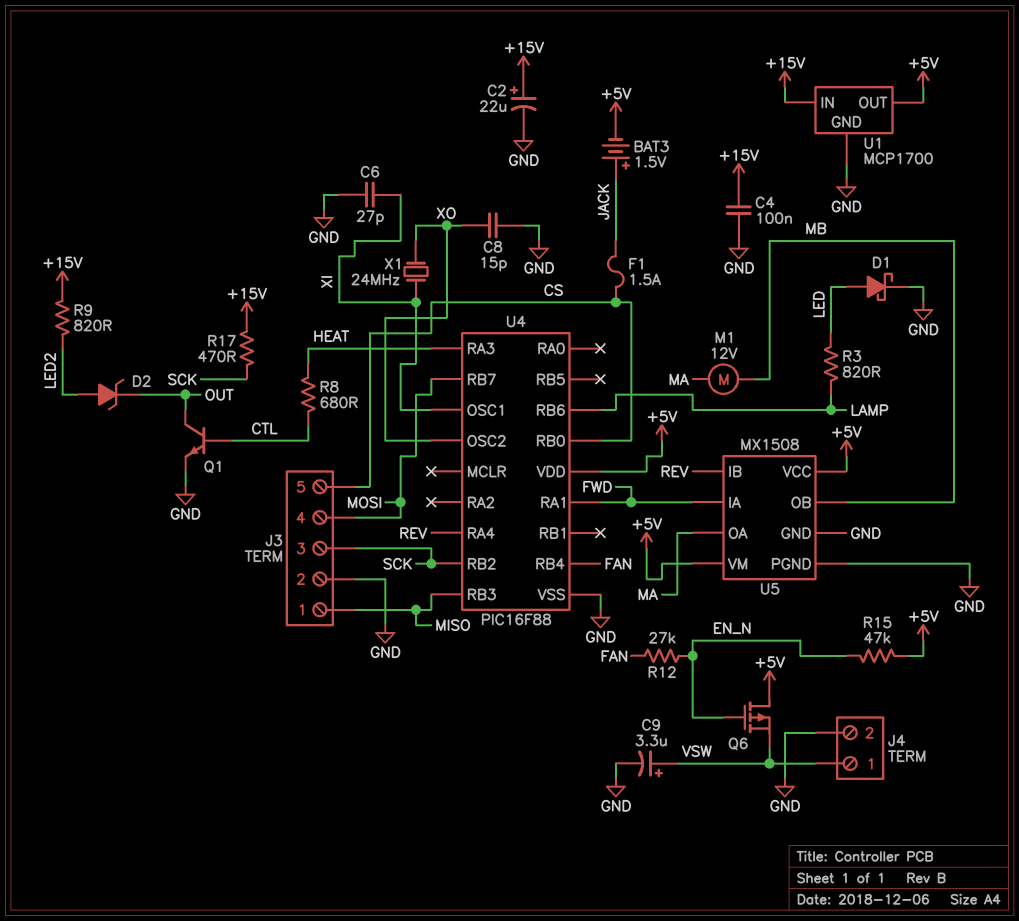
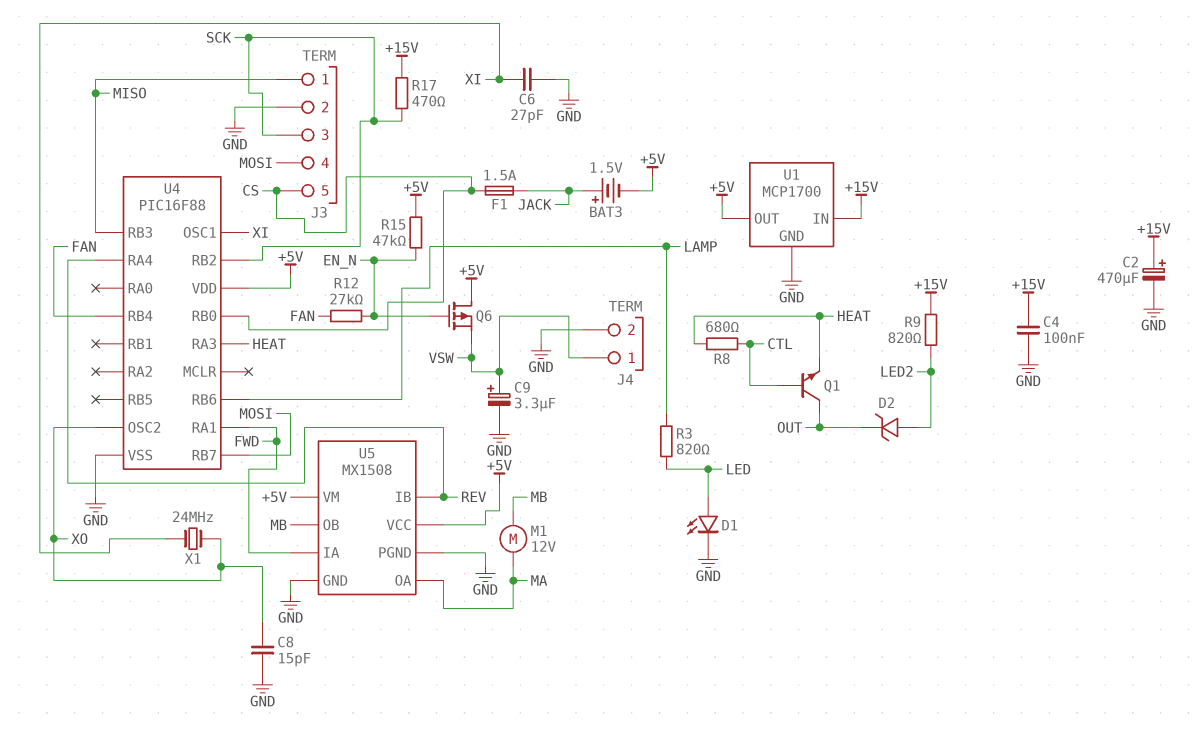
C2: 22uF (plus +15V, minus GND) -> 470uF (plus +15V, minus GND)
D1: schottky (A LED, K GND) -> LED (A LED, K GND)
Q1: NPN (B CTL, C OUT, E GND) -> NPN (B CTL, C OUT, E HEAT)

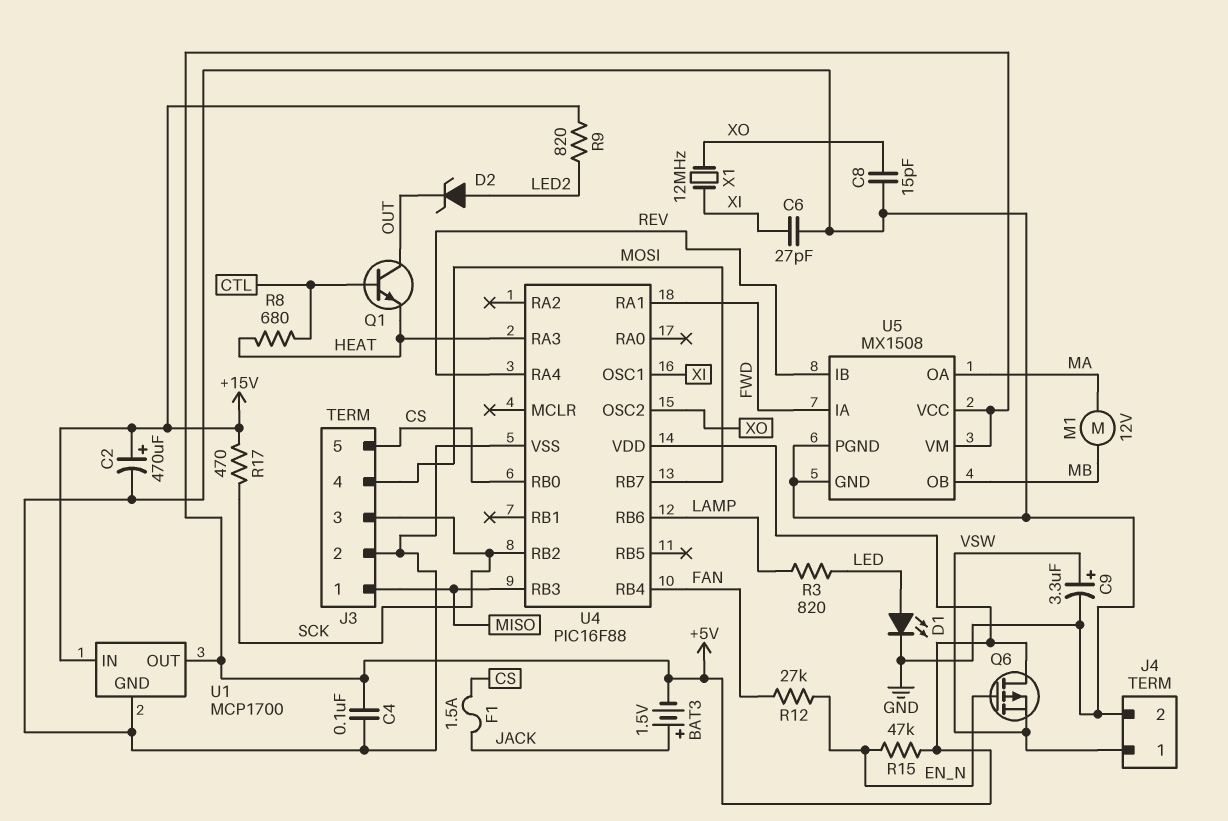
C4: 100nF (+15V, GND) -> 100nF (+5V, GND)
X1: 24MHz (XI, XO) -> 12MHz (XI, XO)

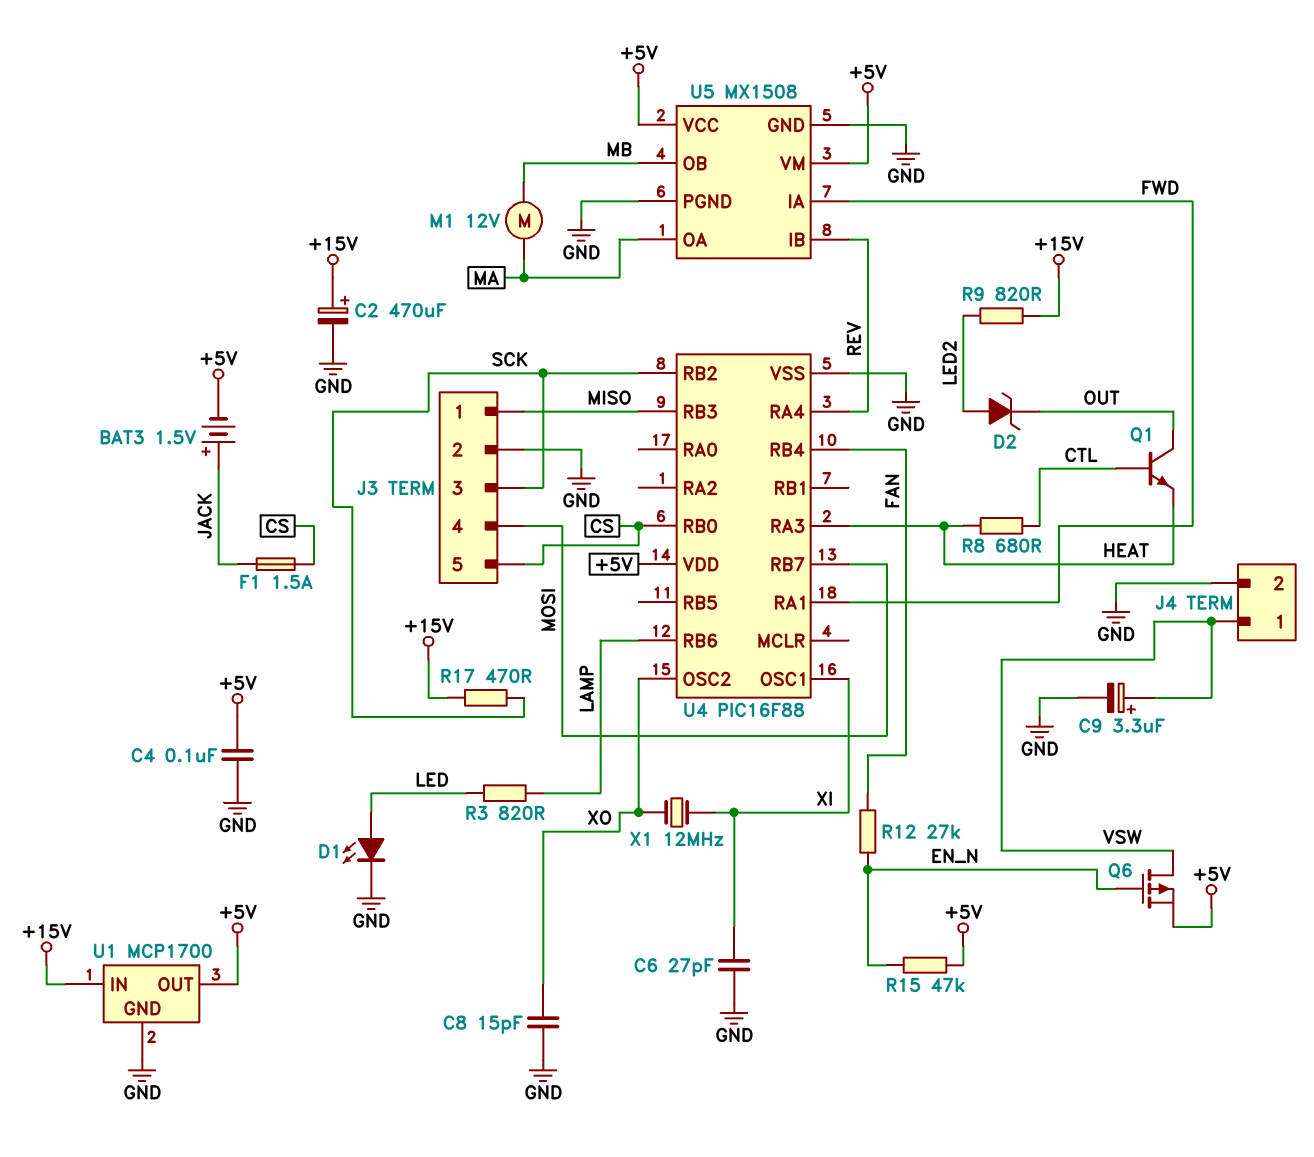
Q6: PMOS (G EN_N, D +5V, S VSW) -> PMOS (G EN_N, D VSW, S +5V)

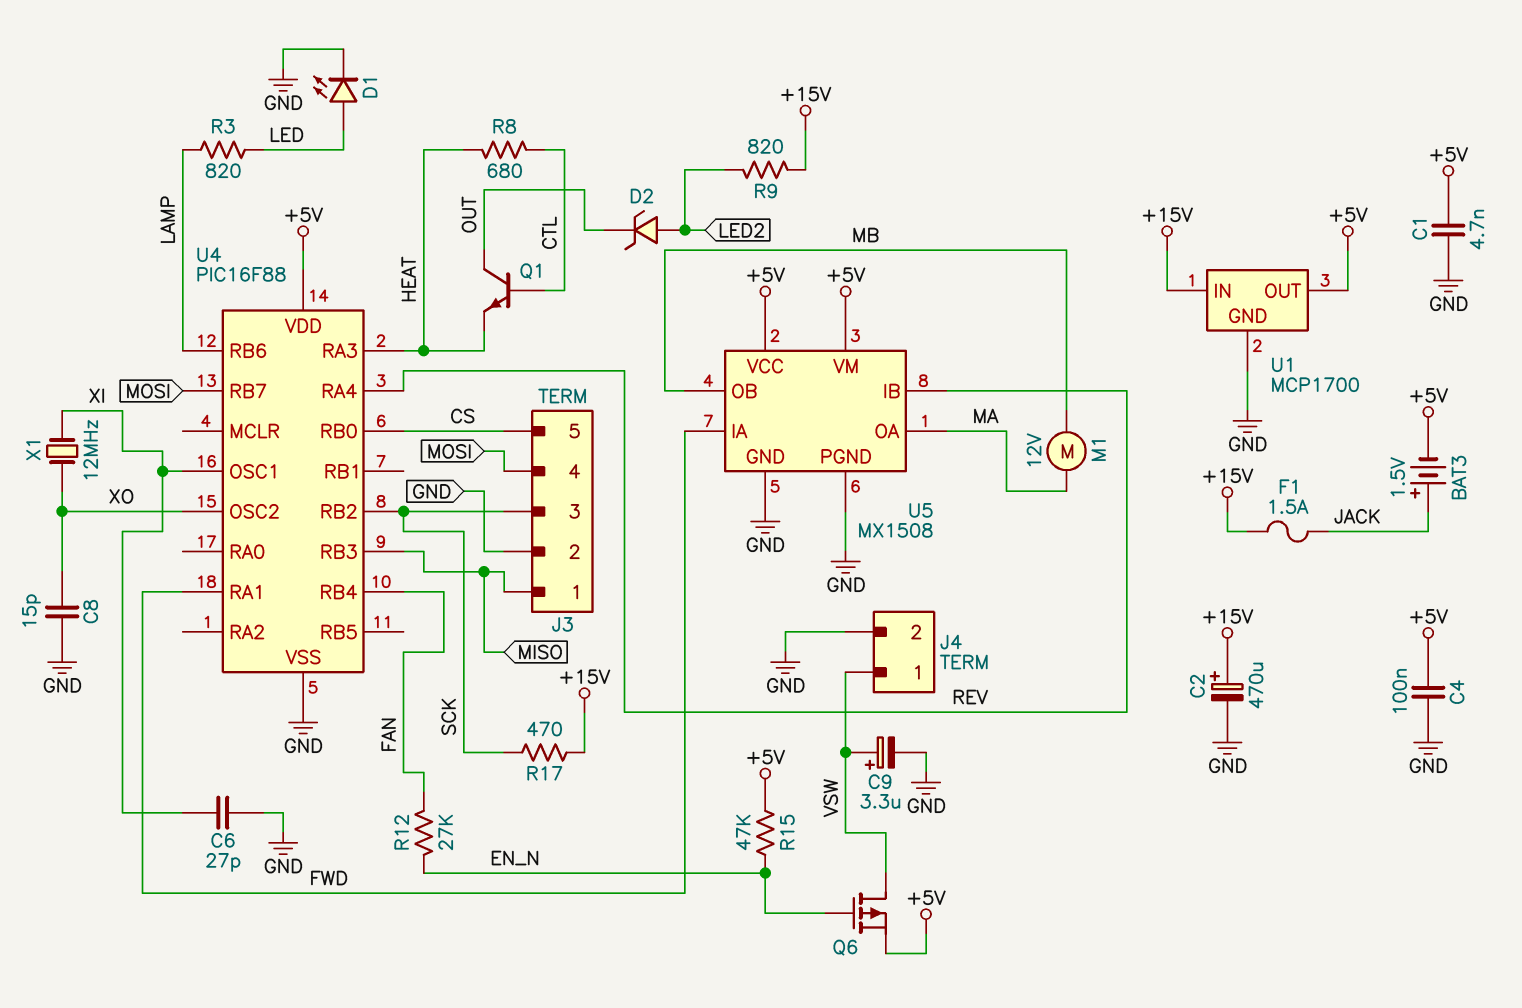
C1: none -> 4.7nF (+5V, GND)
F1: 1.5A (CS, JACK) -> 1.5A (+15V, JACK)

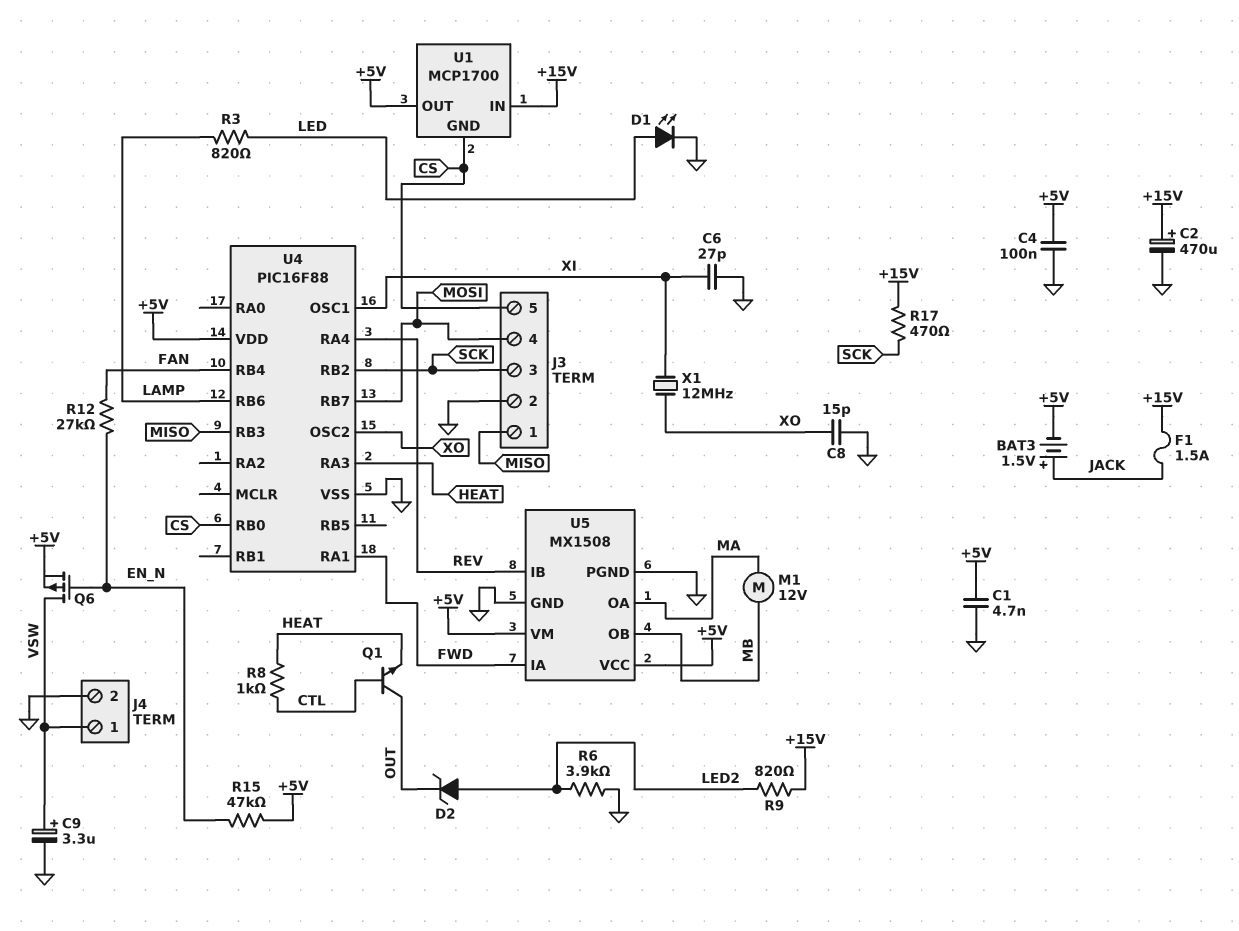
R6: none -> 3.9k (GND, LED2)
R8: 680 (CTL, HEAT) -> 1k (CTL, HEAT)
U1 pin GND: GND -> CS

